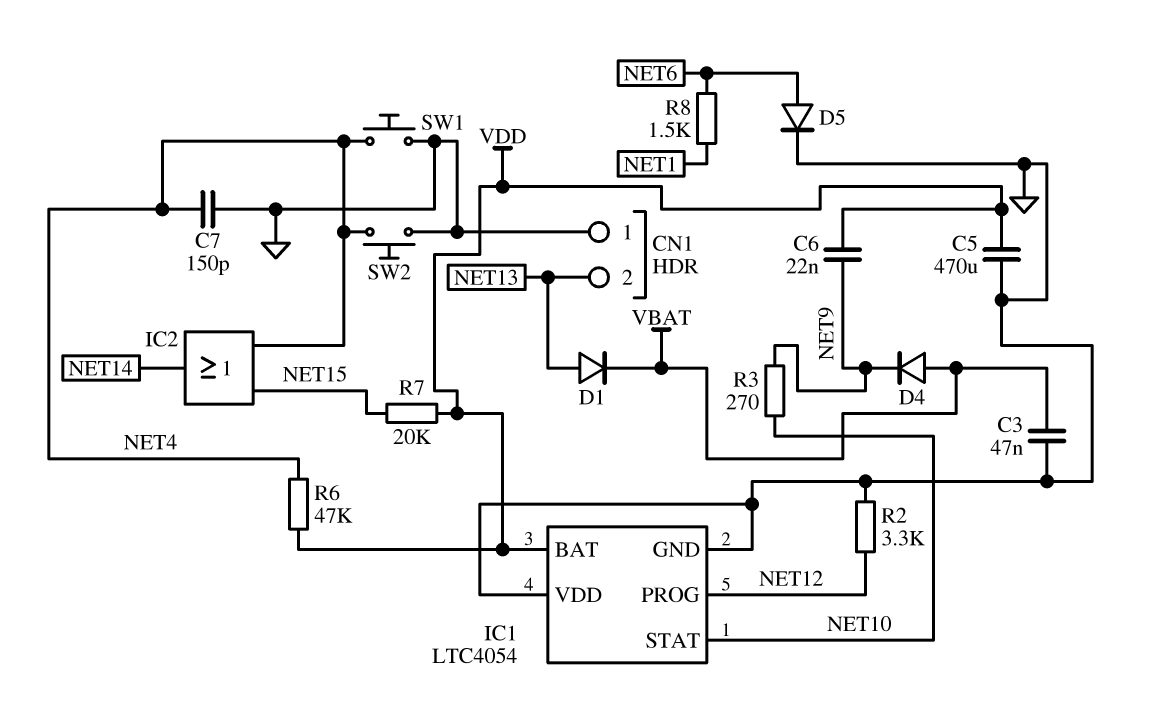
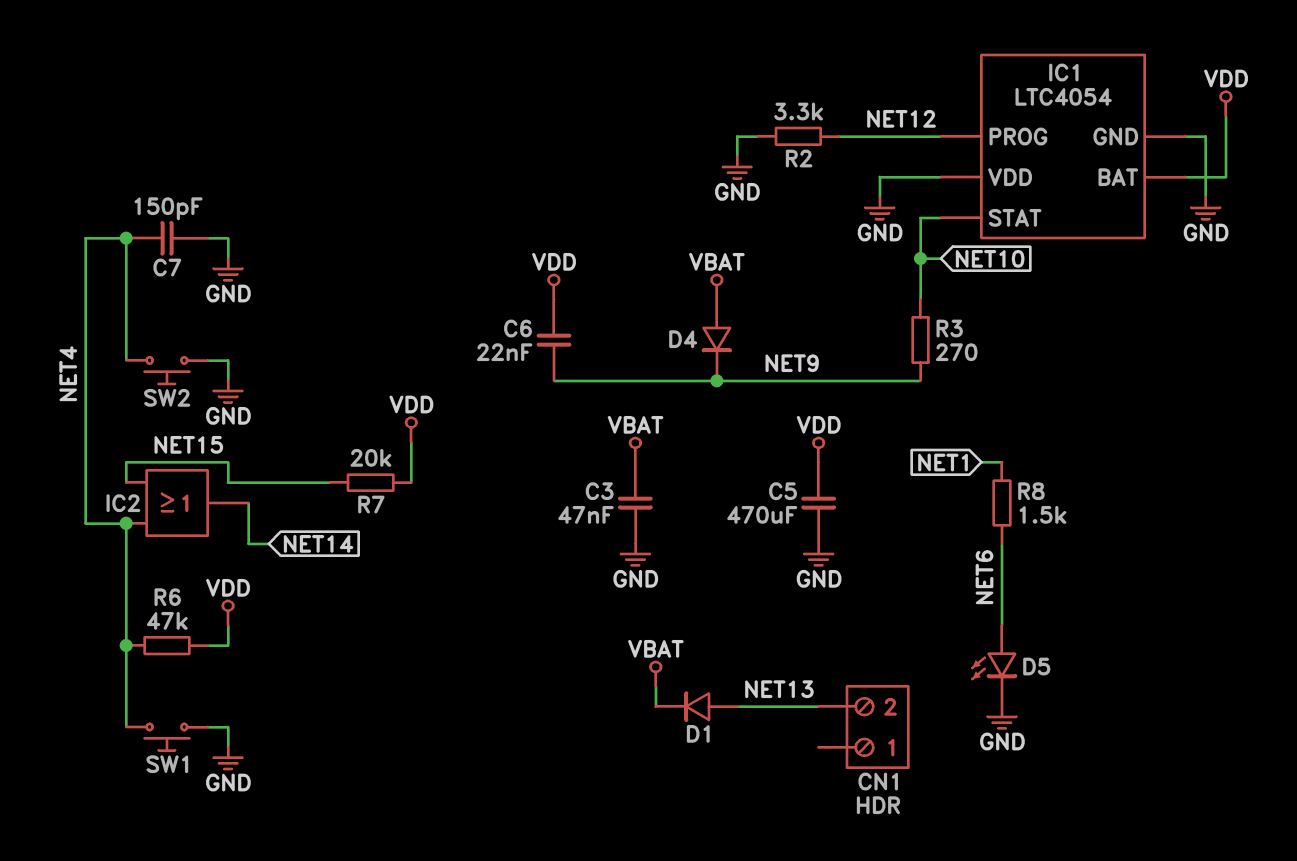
CN1 pin 1: GND -> none
D5: diode (A NET6, K GND) -> LED (A NET6, K GND)

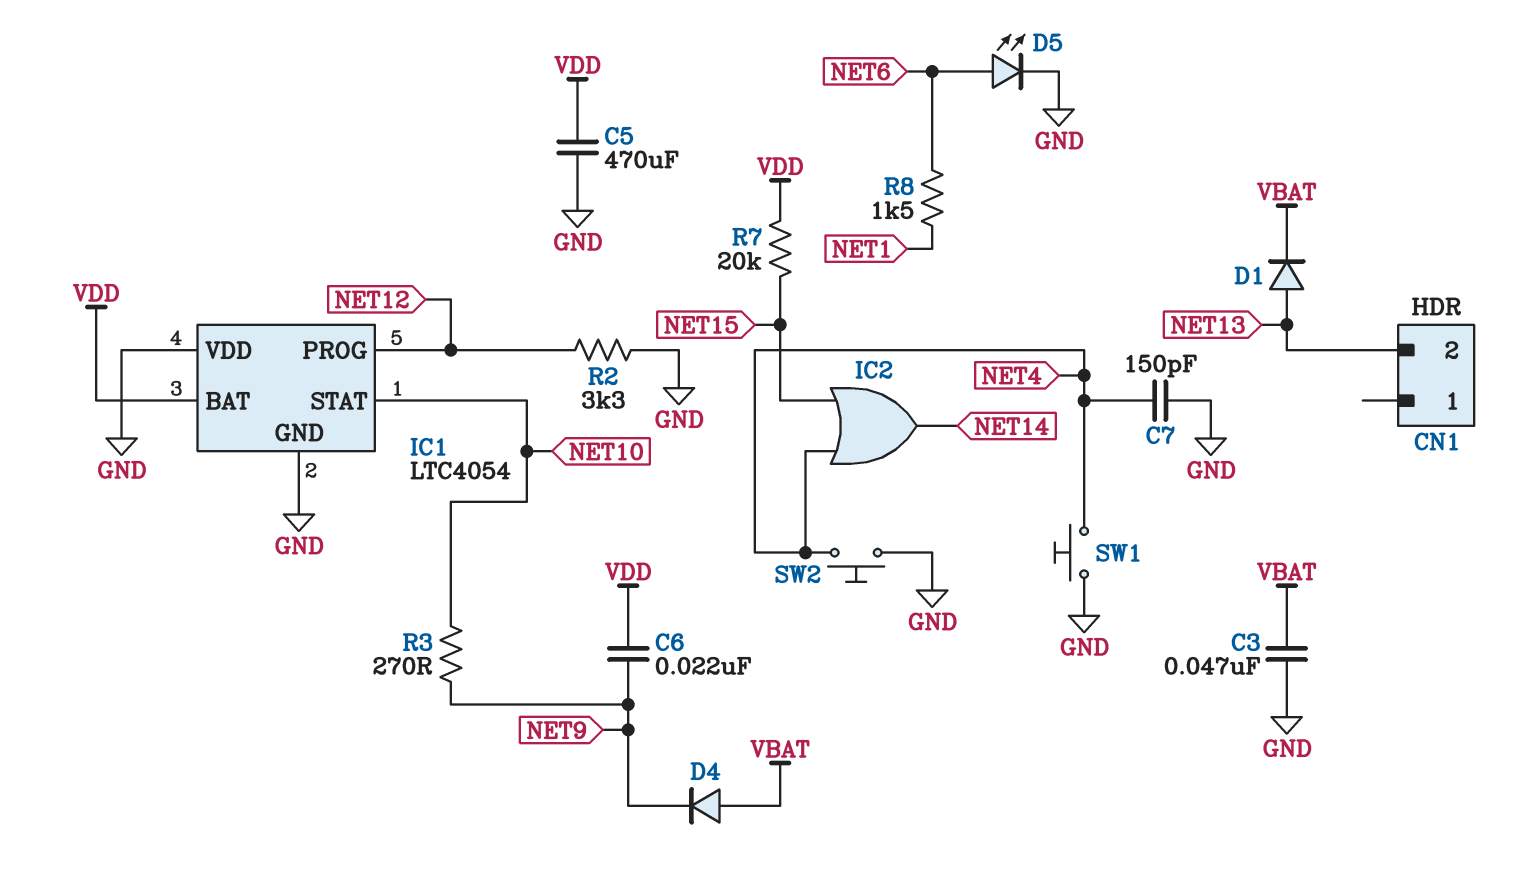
R6: 47k (NET4, VDD) -> none

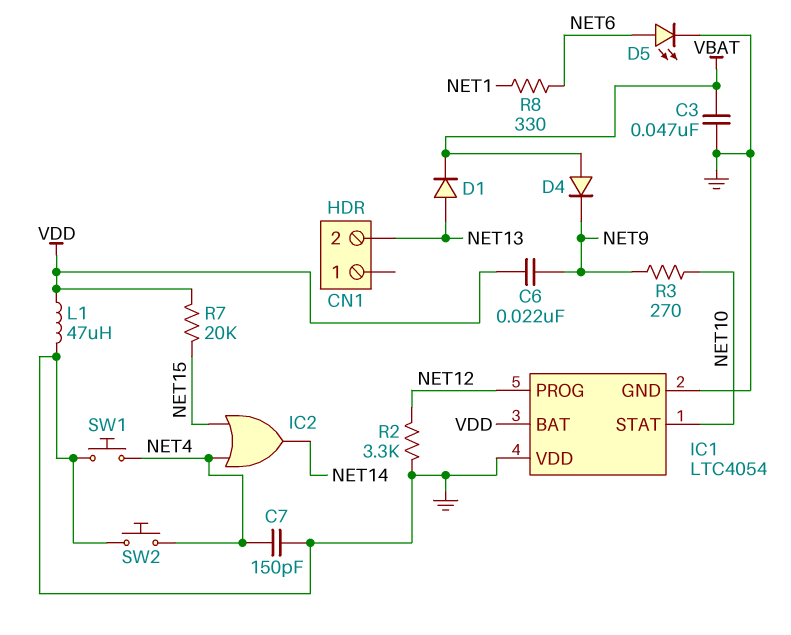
C5: 470uF (GND, VDD) -> none
L1: none -> 47uH (GND, VDD)
R8: 1.5k (NET1, NET6) -> 330 (NET1, NET6)

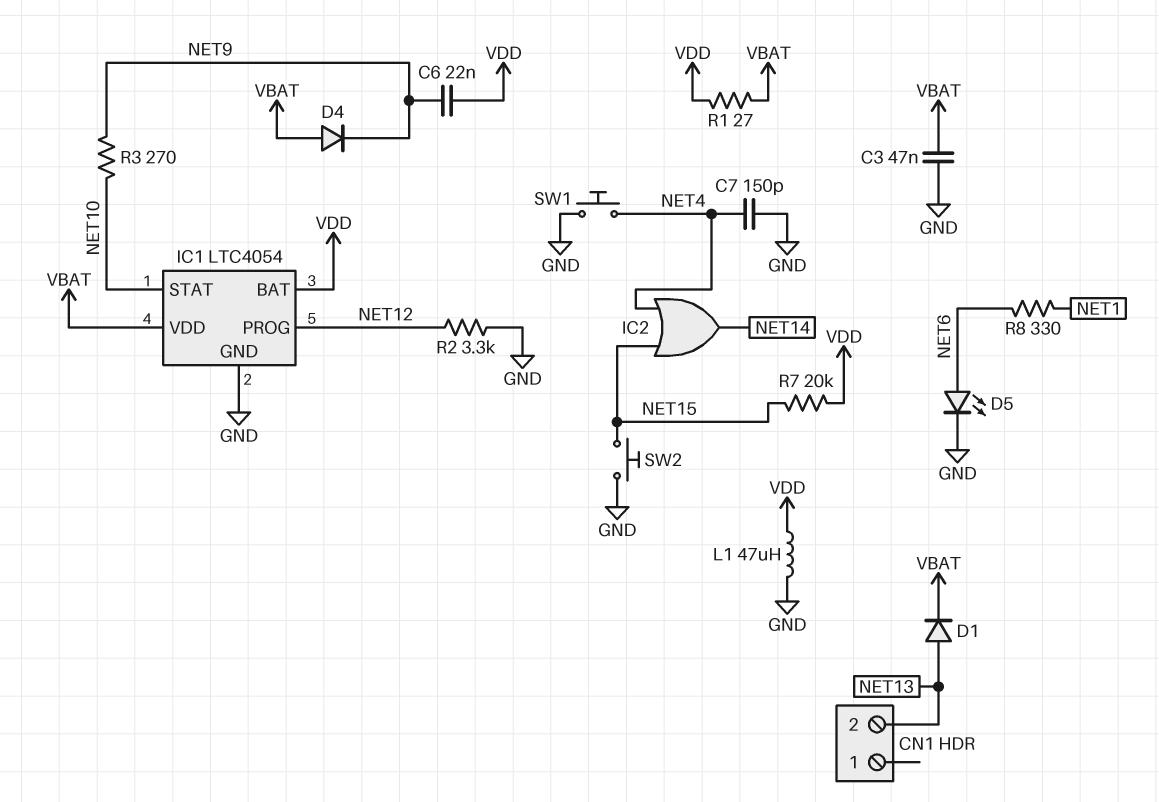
IC1 pin VDD: GND -> VBAT
R1: none -> 27 (VBAT, VDD)
SW2: button (GND, NET4) -> button (GND, NET15)

